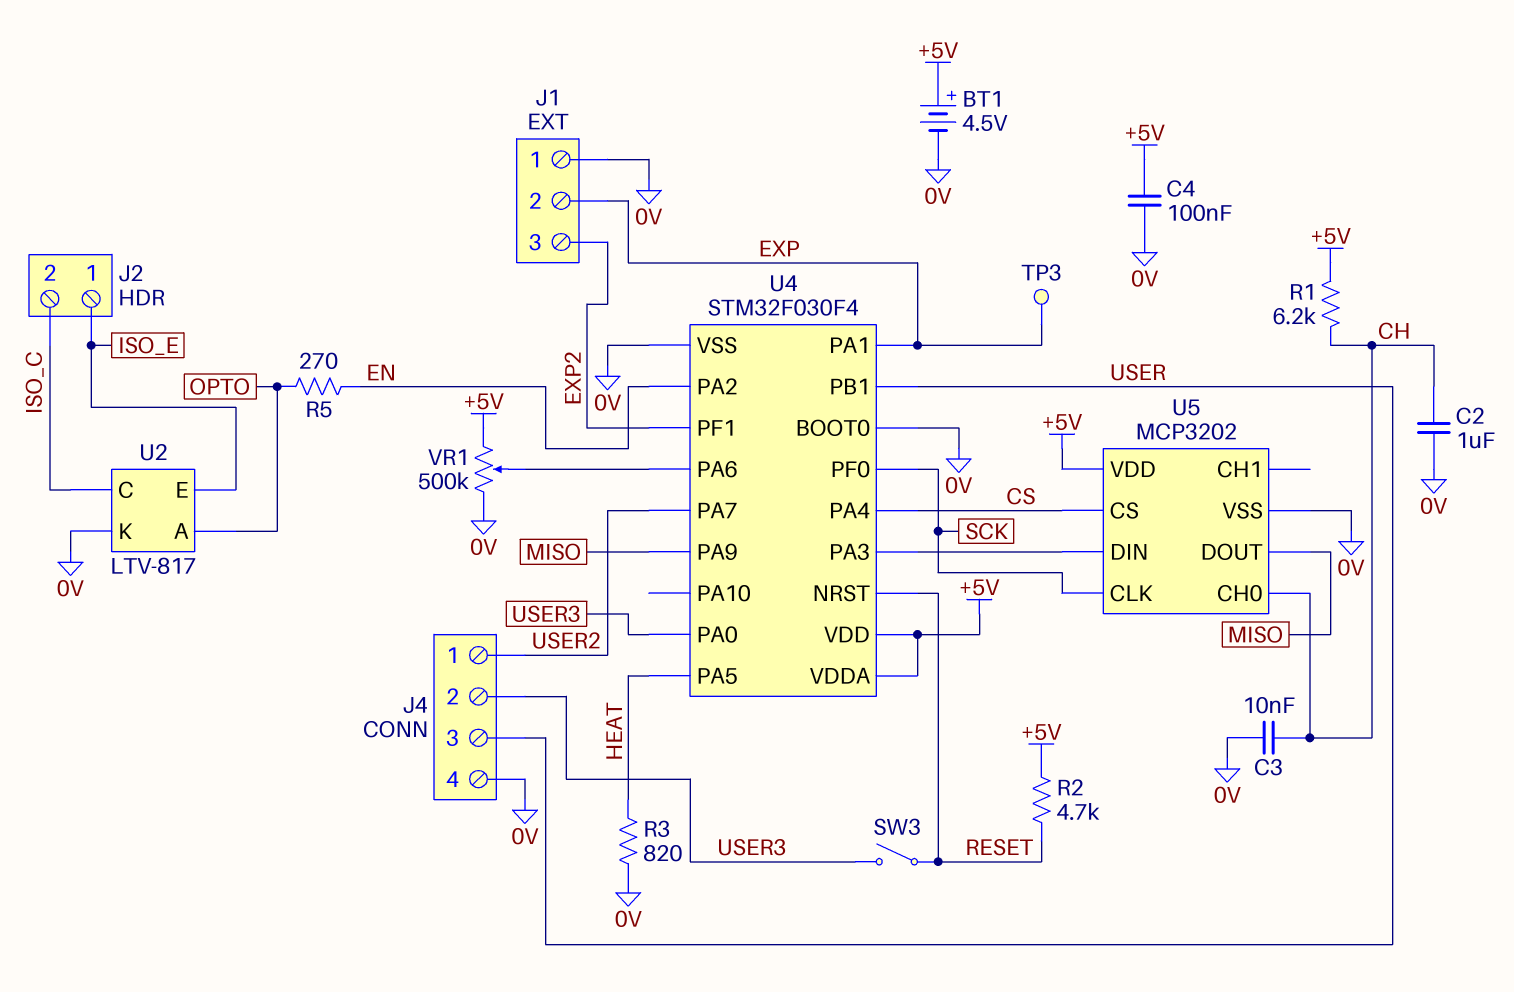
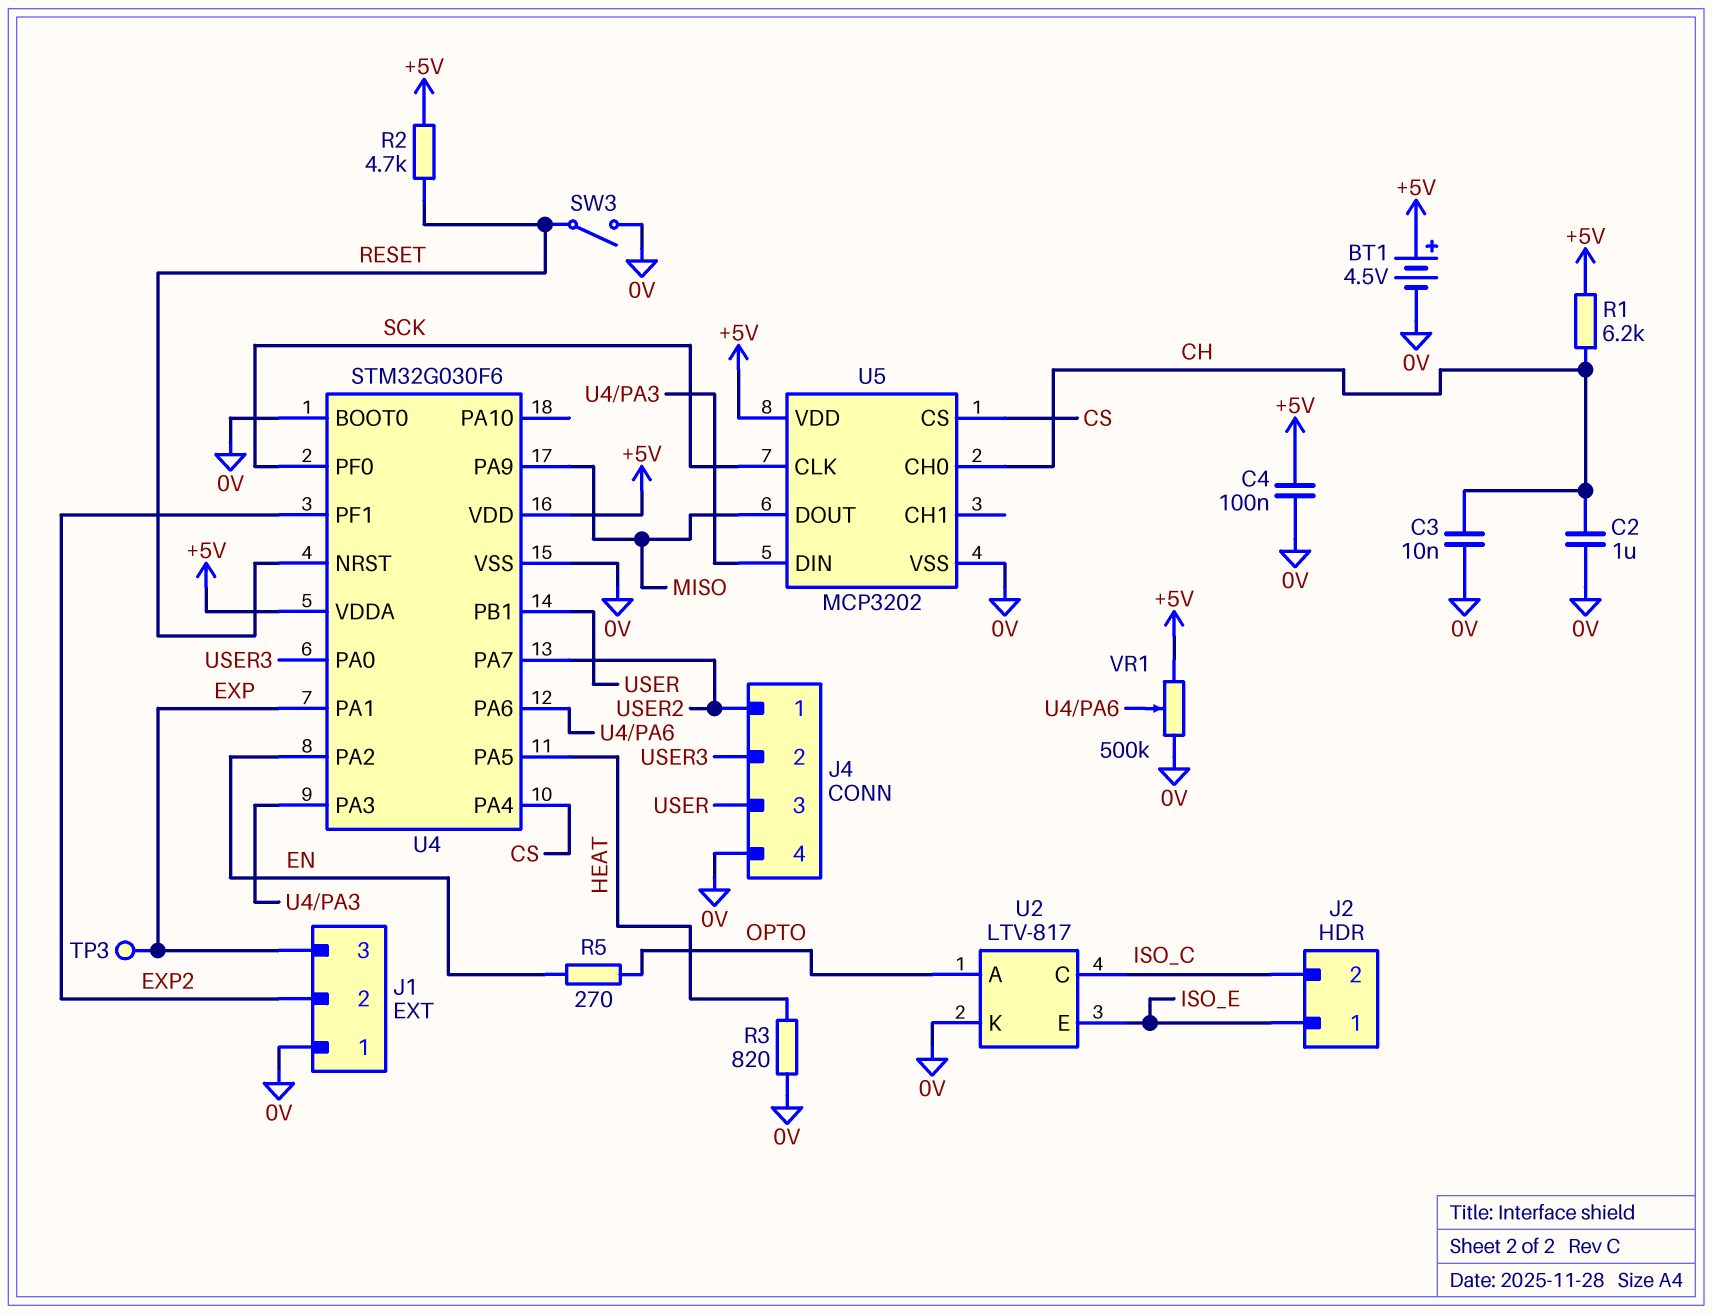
J1 pin 2: EXP -> EXP2
J1 pin 3: EXP2 -> EXP
SW3: switch (RESET, USER3) -> switch (0V, RESET)
U4: STM32F030F4 -> STM32G030F6

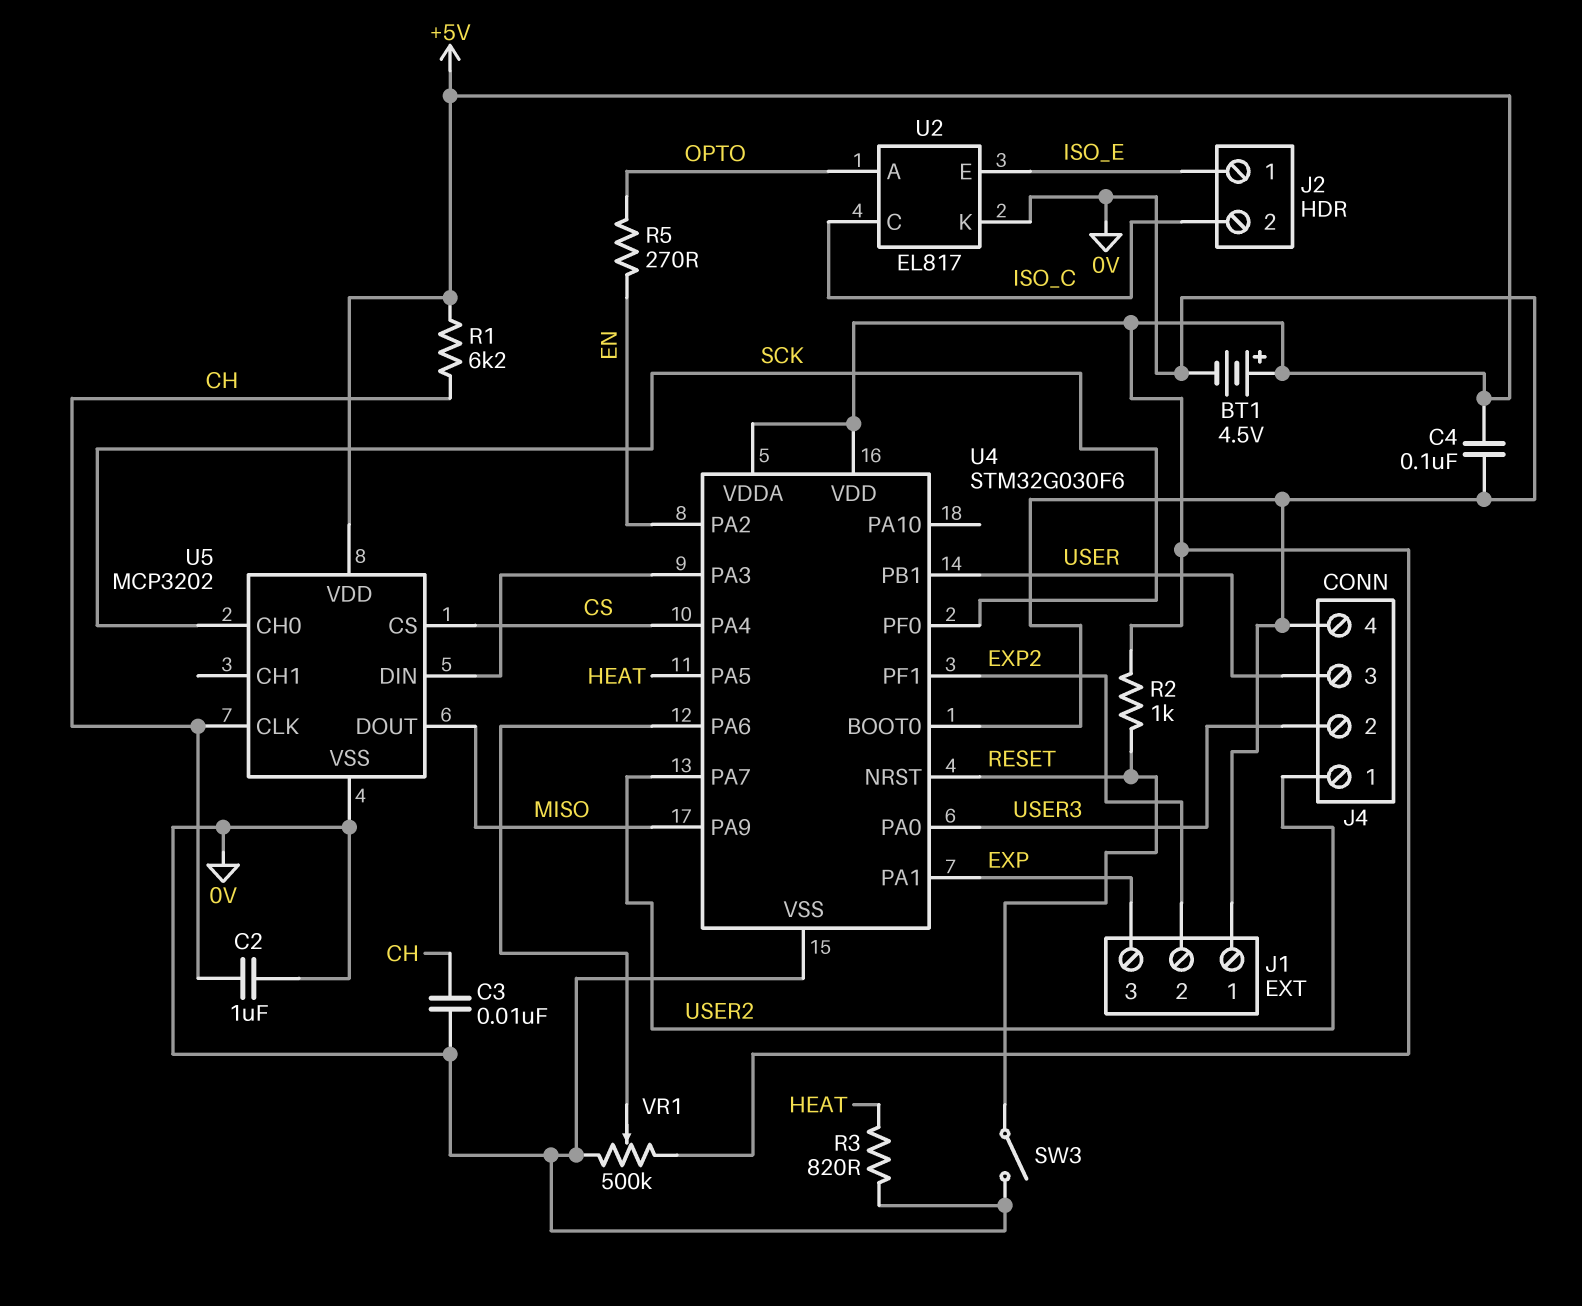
R2: 4.7k (+5V, RESET) -> 1k (+5V, RESET)
TP3: test point (EXP) -> none
U2: LTV-817 -> EL817
U5 pin CH0: CH -> SCK
U5 pin CLK: SCK -> CH

